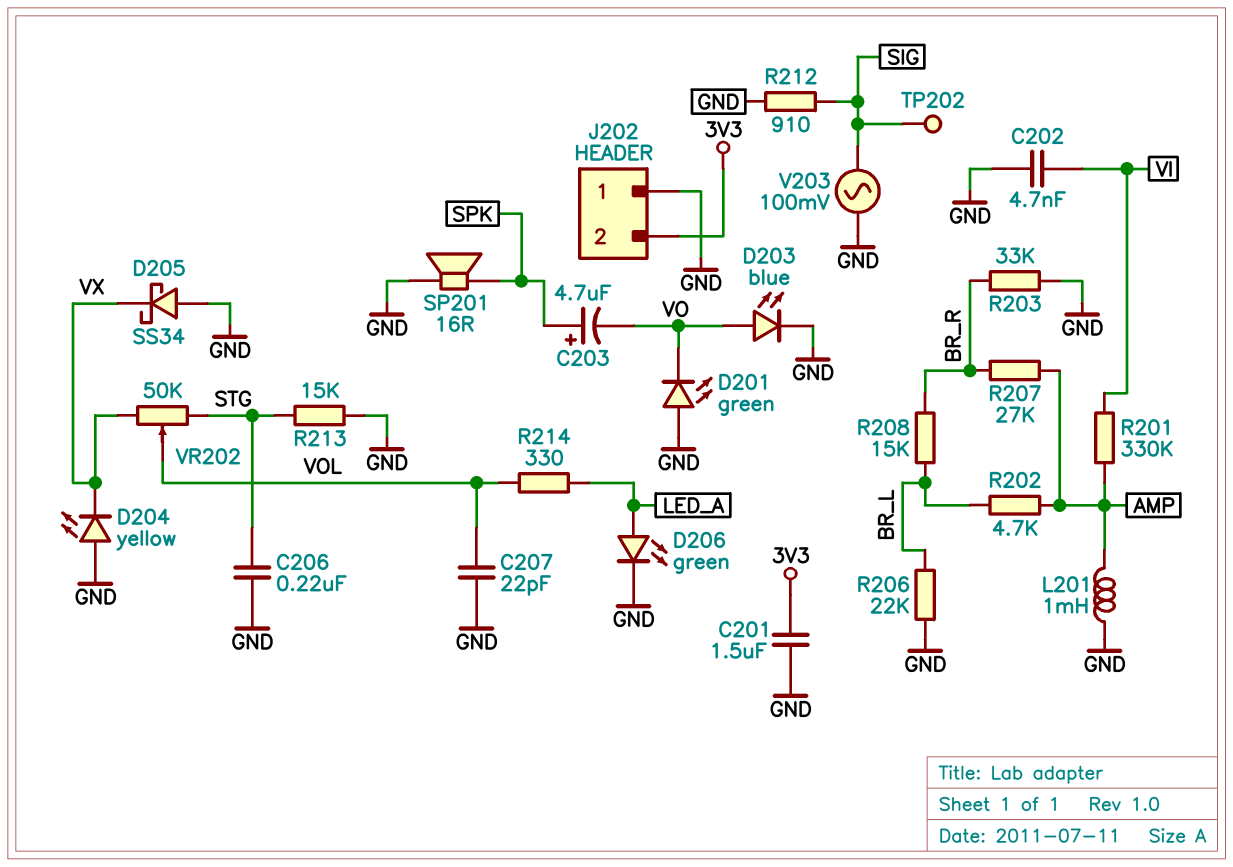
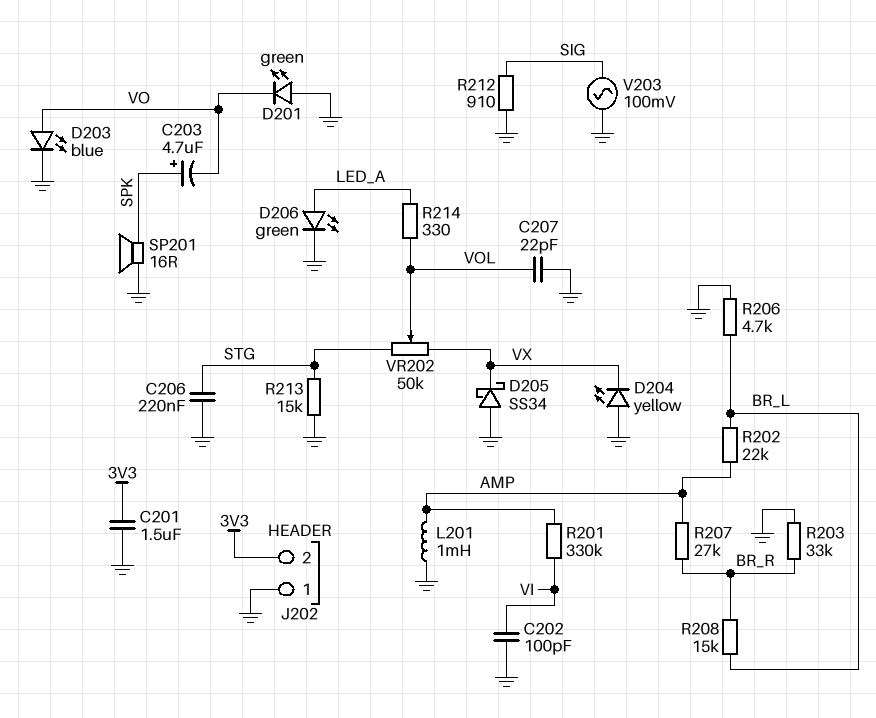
C202: 4.7nF (GND, VI) -> 100pF (GND, VI)
R202: 4.7k (AMP, BR_L) -> 22k (AMP, BR_L)
R206: 22k (BR_L, GND) -> 4.7k (BR_L, GND)
TP202: test point (SIG) -> none

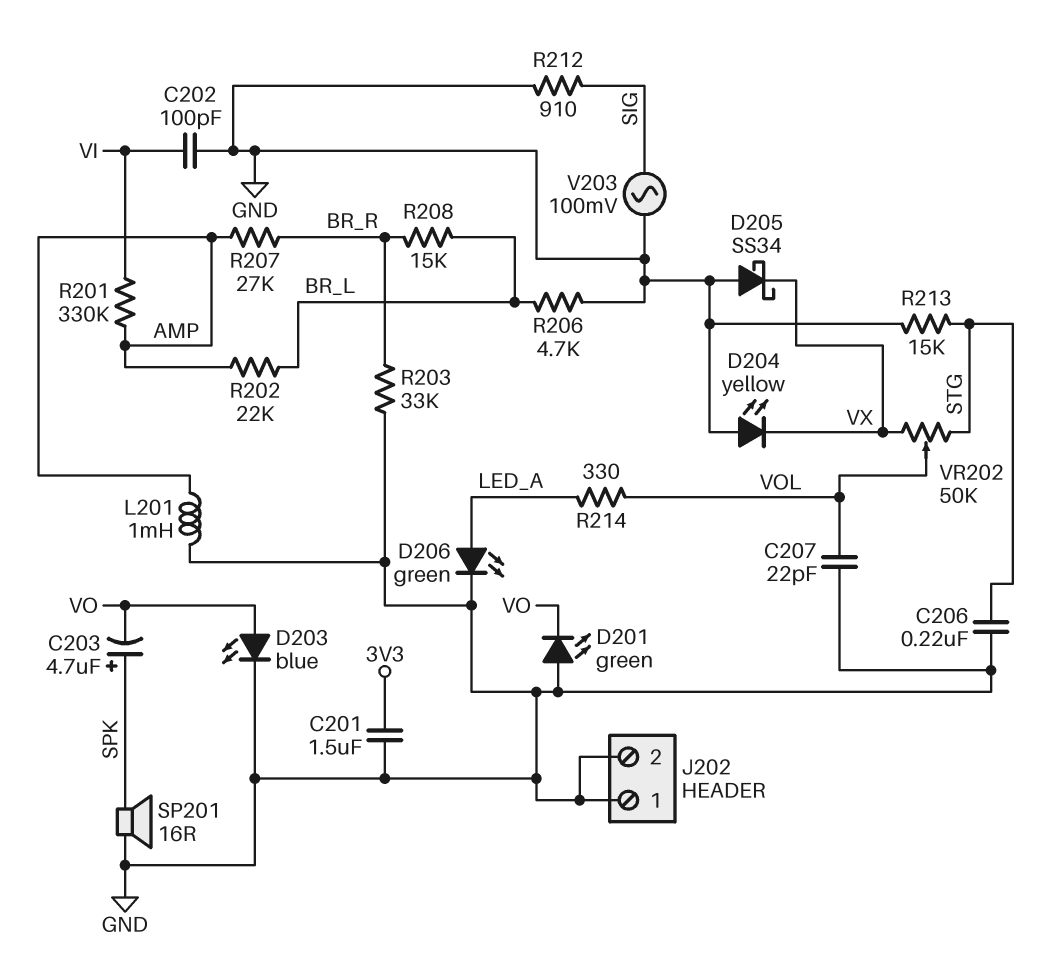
J202 pin 2: 3V3 -> GND

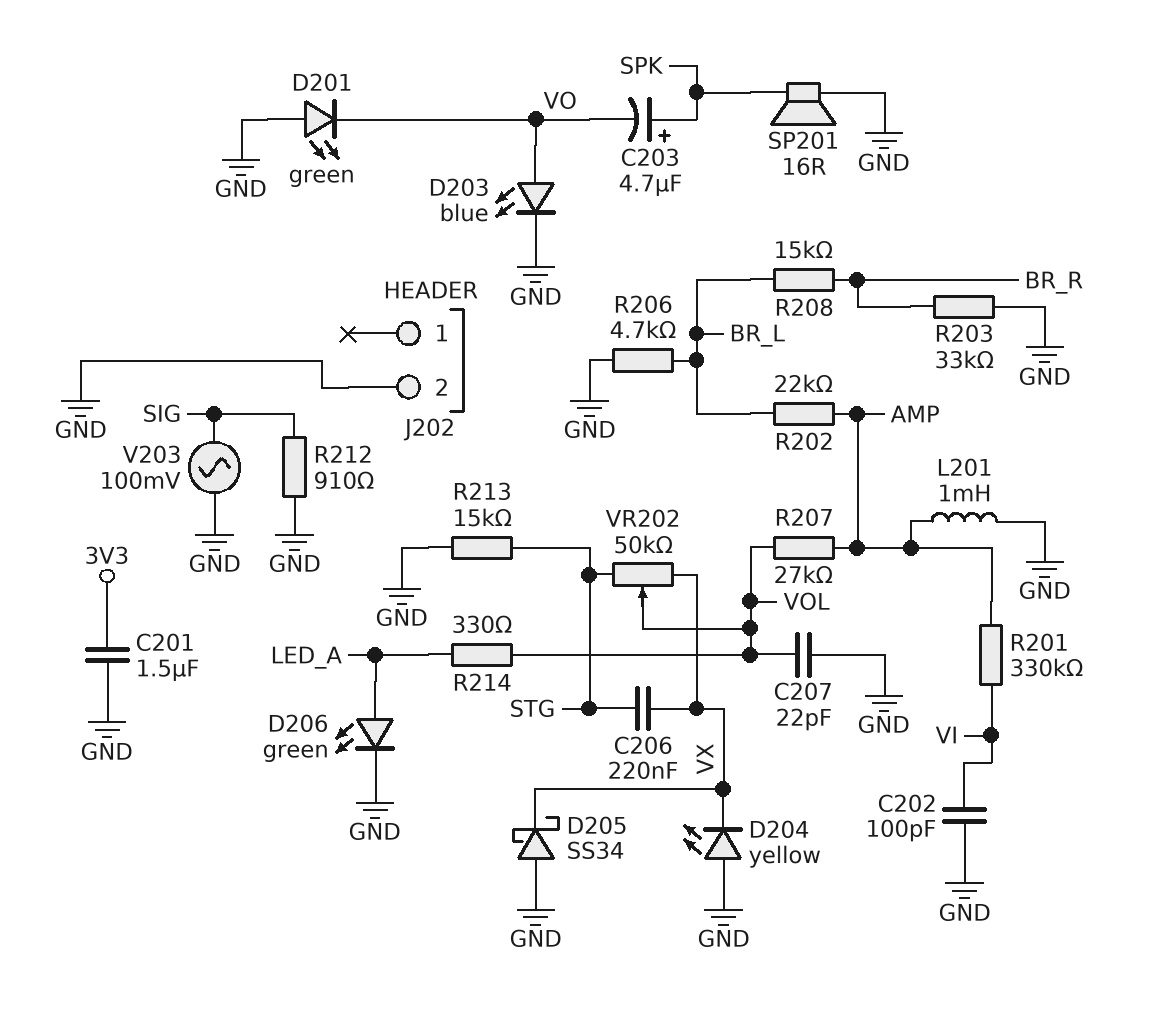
C206: 220nF (GND, STG) -> 220nF (STG, VX)
J202 pin 1: GND -> none
R207: 27k (AMP, BR_R) -> 27k (AMP, VOL)

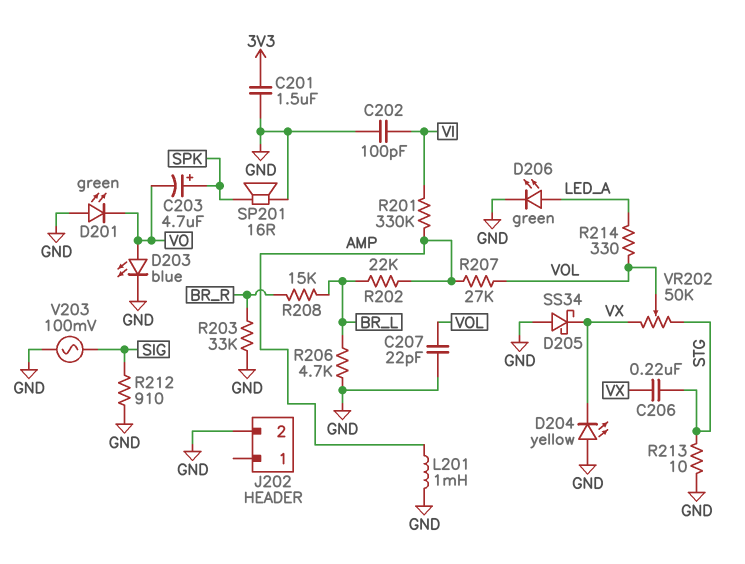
R213: 15k (GND, STG) -> 10 (GND, STG)

